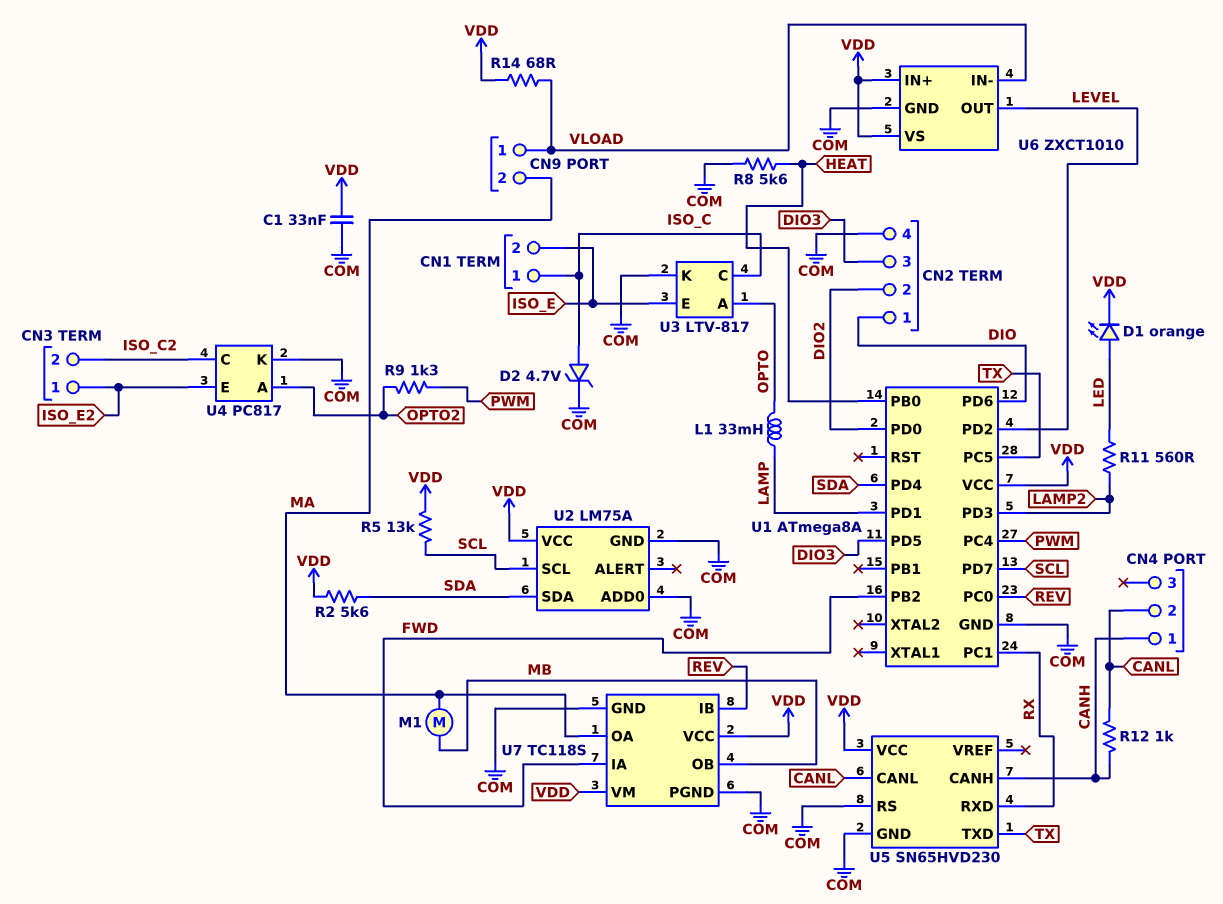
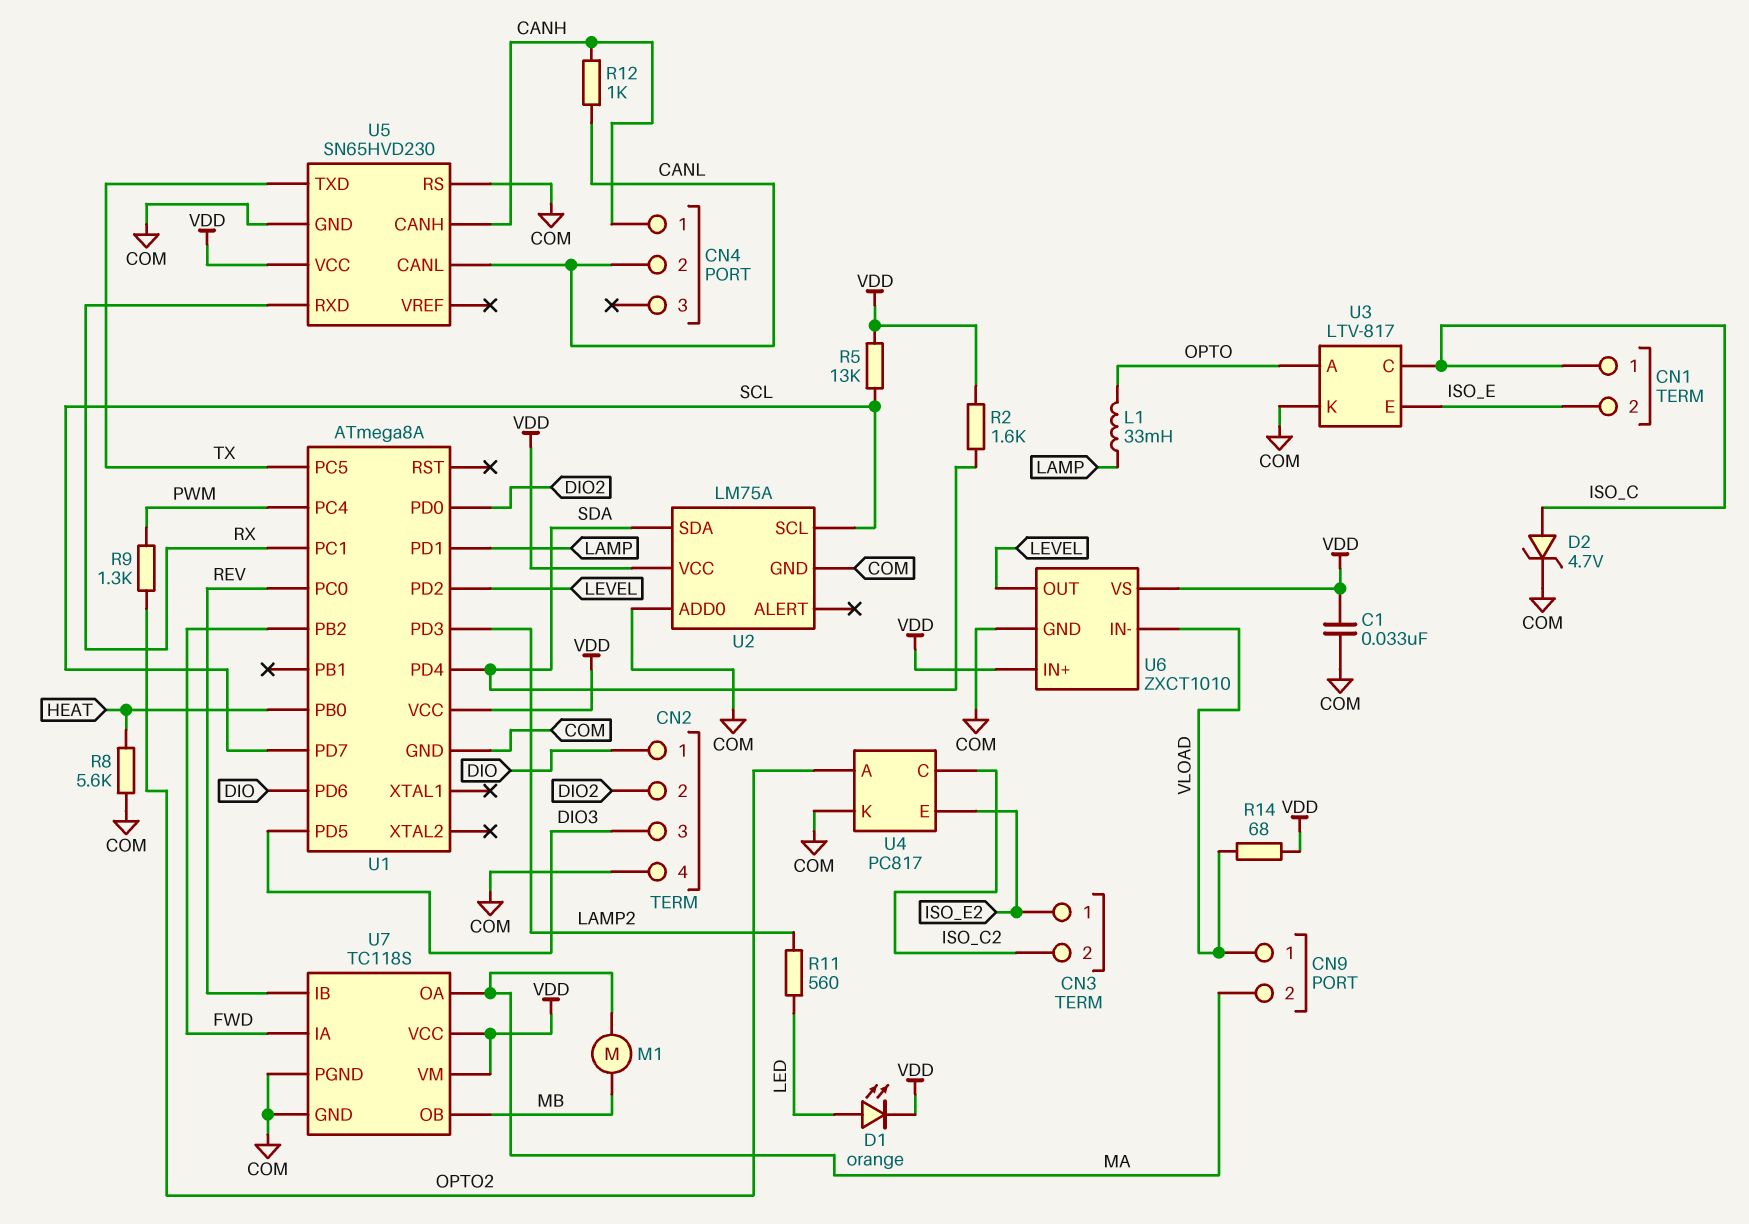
R2: 5.6k (SDA, VDD) -> 1.6k (SDA, VDD)

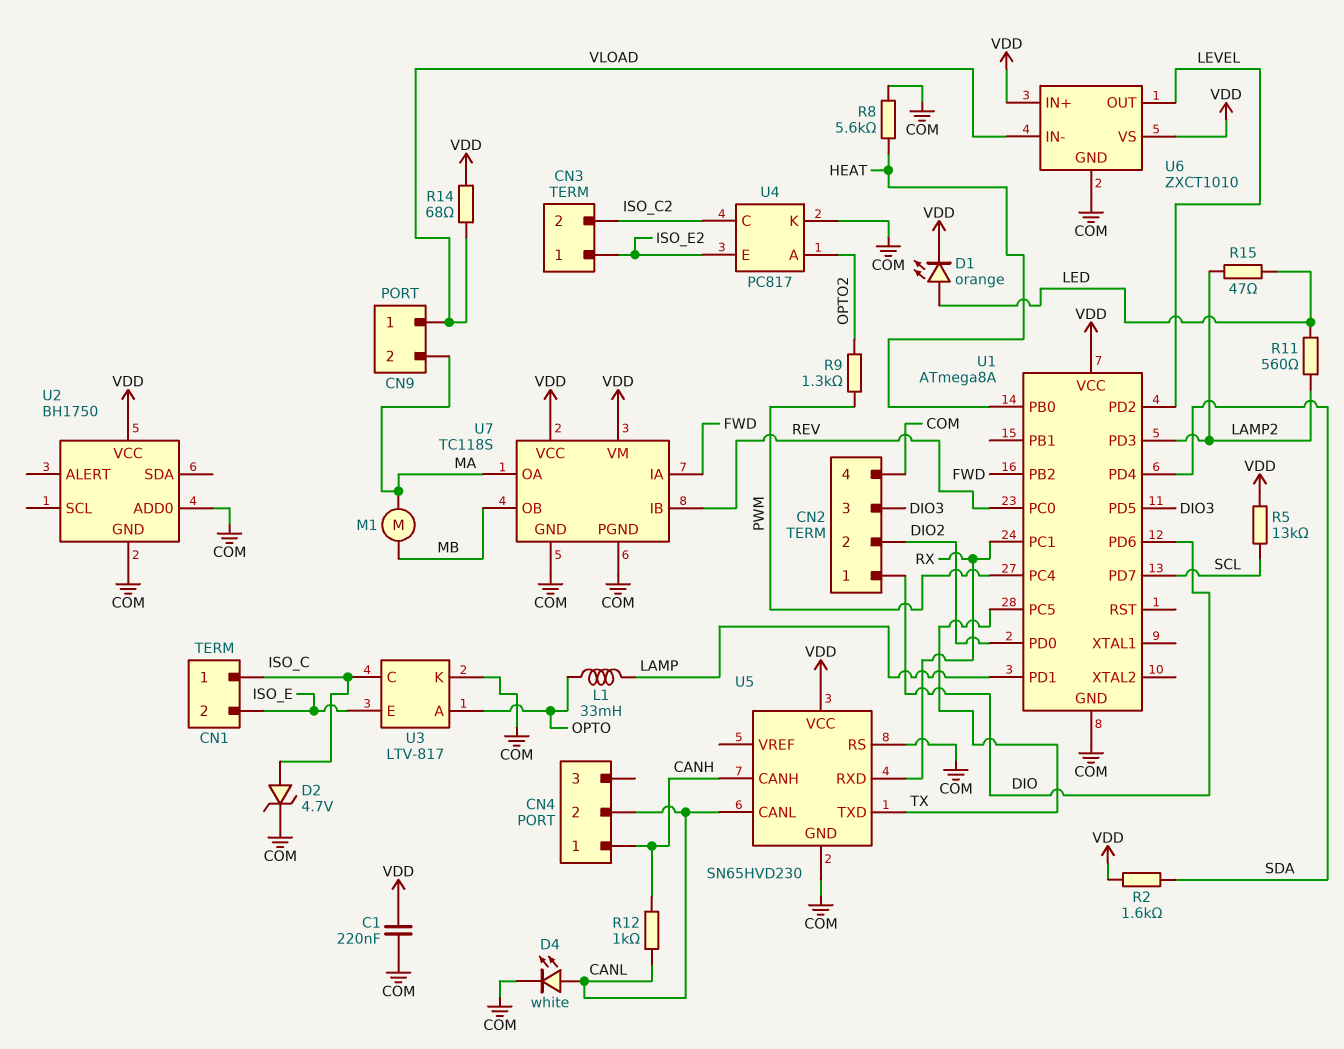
C1: 33nF (COM, VDD) -> 220nF (COM, VDD)
D4: none -> LED white (A CANL, K COM)
R15: none -> 47 (LAMP2, LED)
U2: LM75A -> BH1750
U2 pin SCL: SCL -> none
U2 pin SDA: SDA -> none

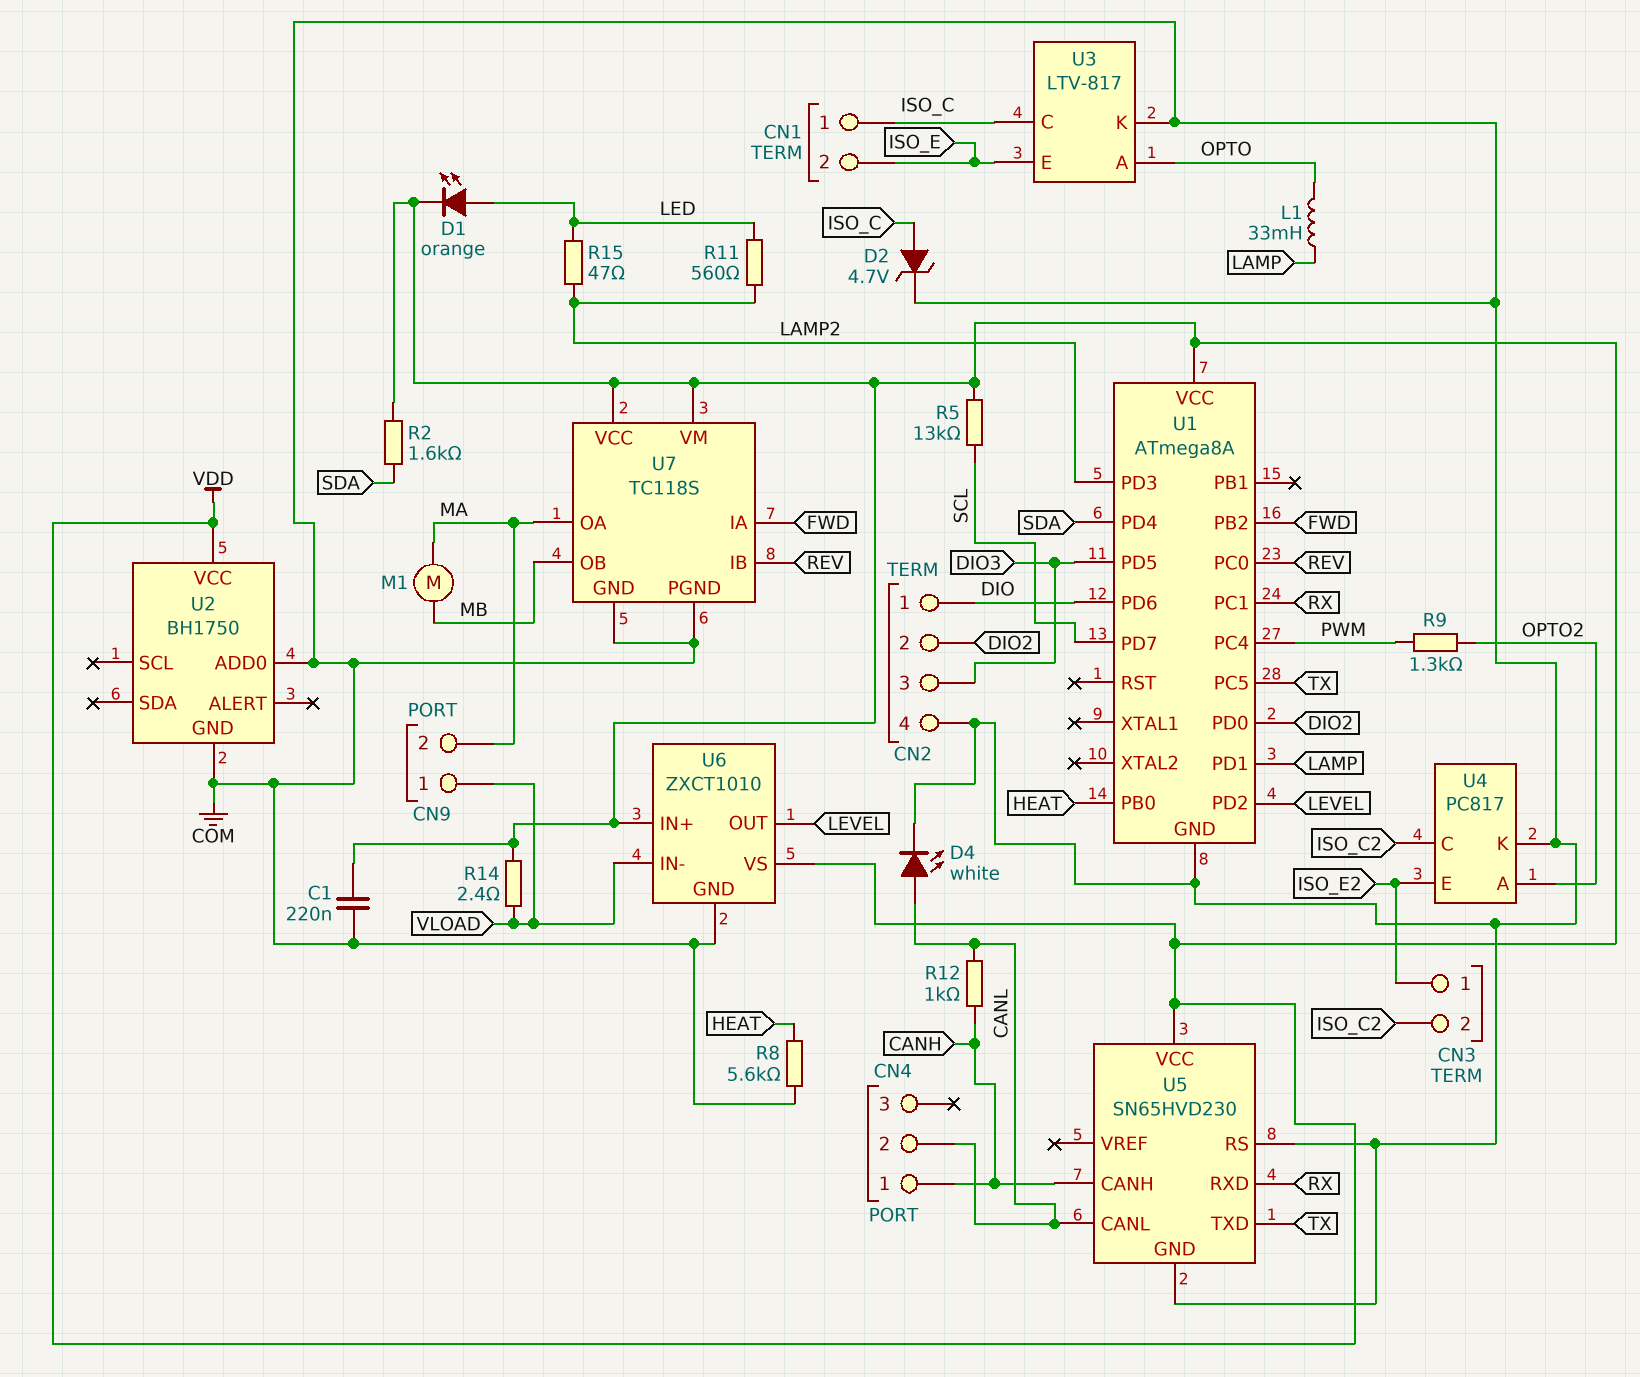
R14: 68 (VDD, VLOAD) -> 2.4 (VDD, VLOAD)

